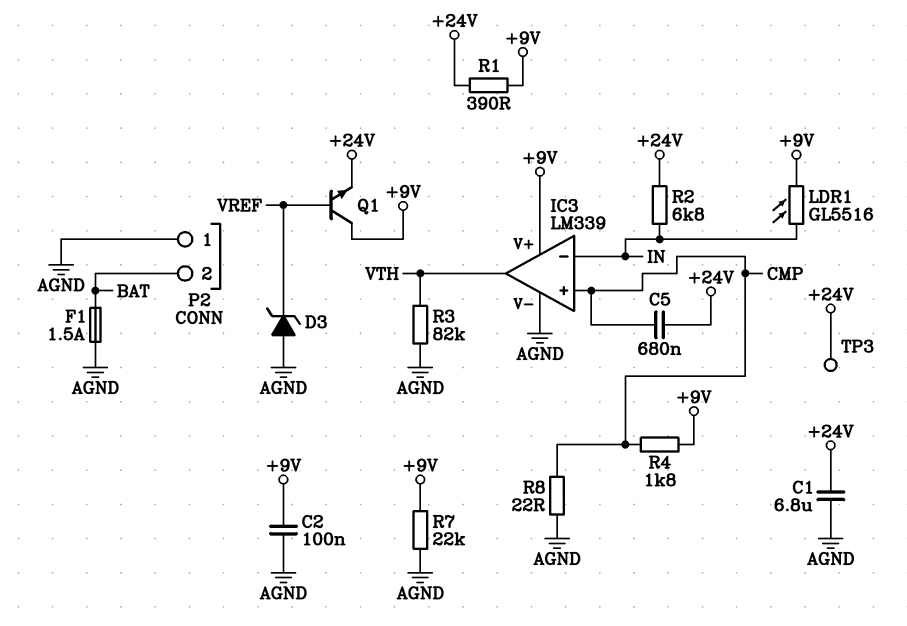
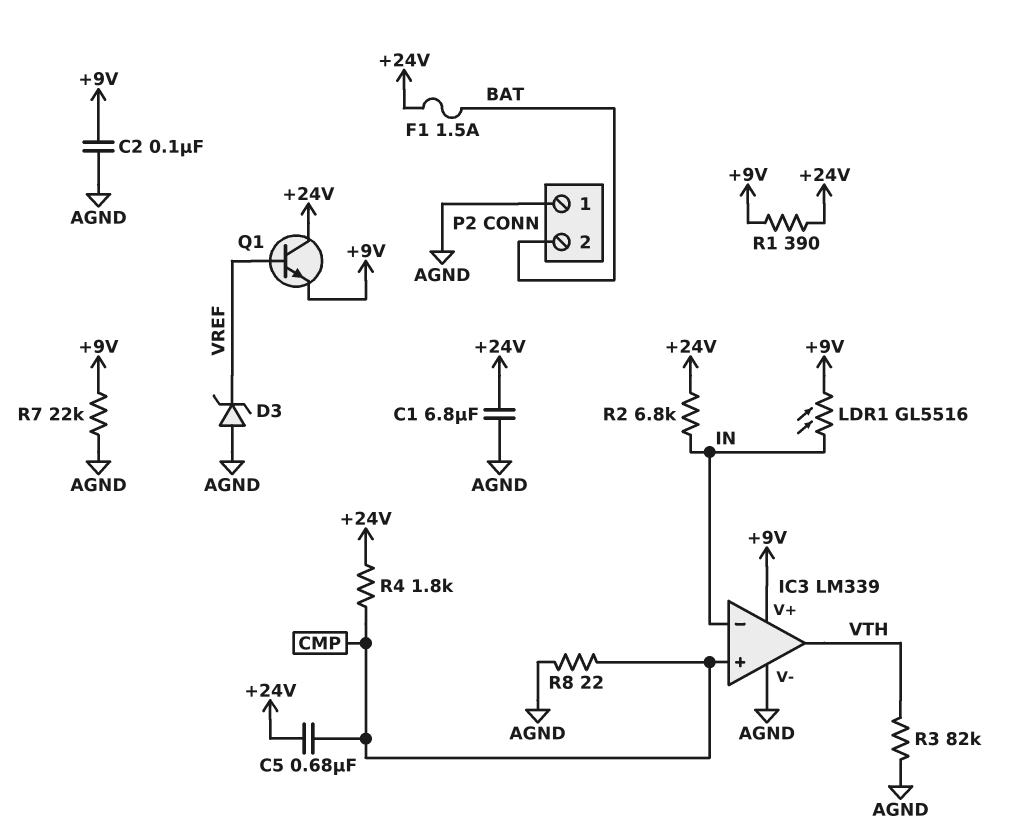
F1: 1.5A (AGND, BAT) -> 1.5A (+24V, BAT)
Q1: NPN (B VREF, C +9V, E +24V) -> NPN (B VREF, C +24V, E +9V)
R4: 1.8k (+9V, CMP) -> 1.8k (+24V, CMP)
TP3: test point (+24V) -> none

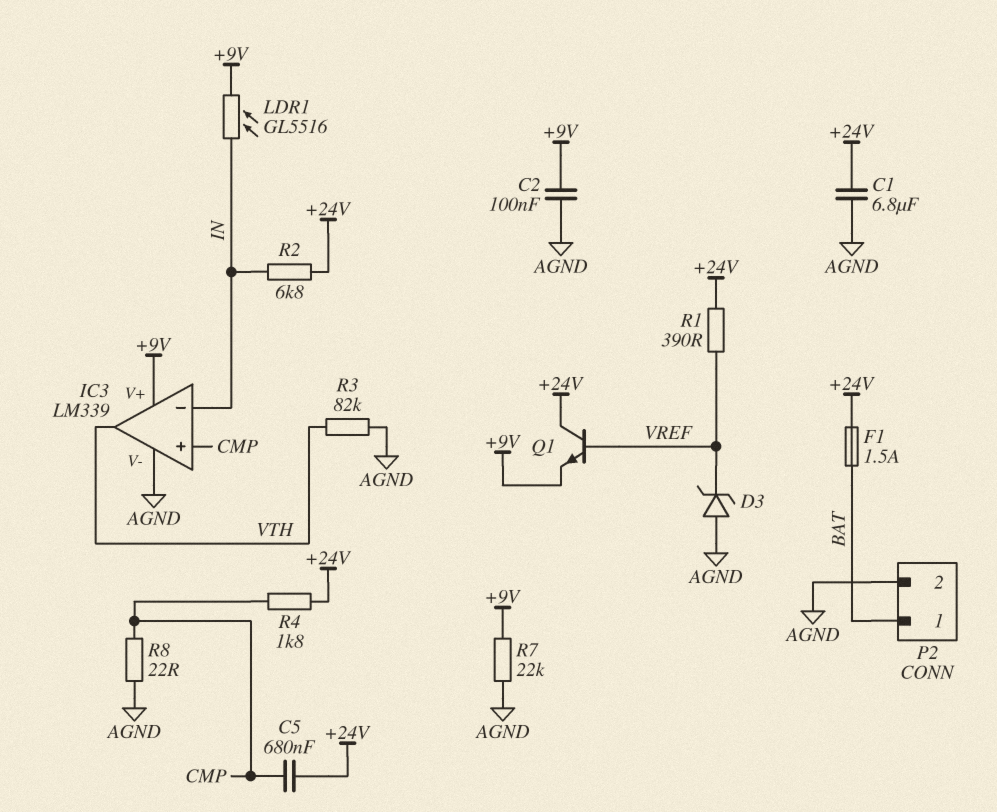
P2 pin 1: AGND -> BAT
P2 pin 2: BAT -> AGND
R1: 390 (+9V, +24V) -> 390 (+24V, VREF)

